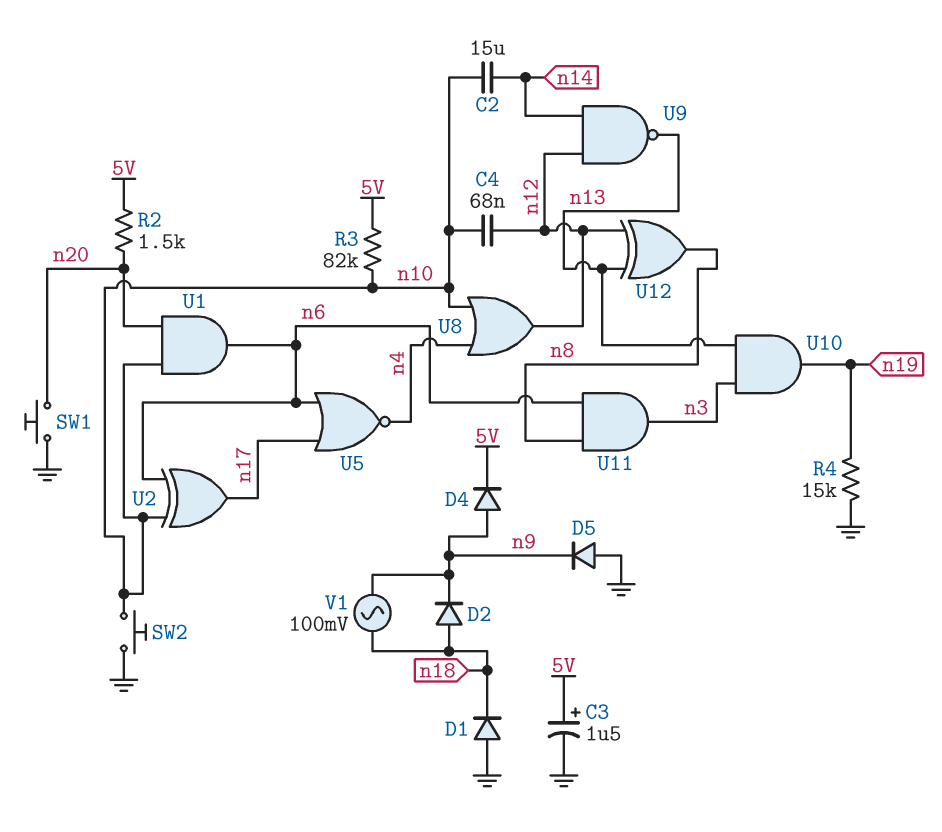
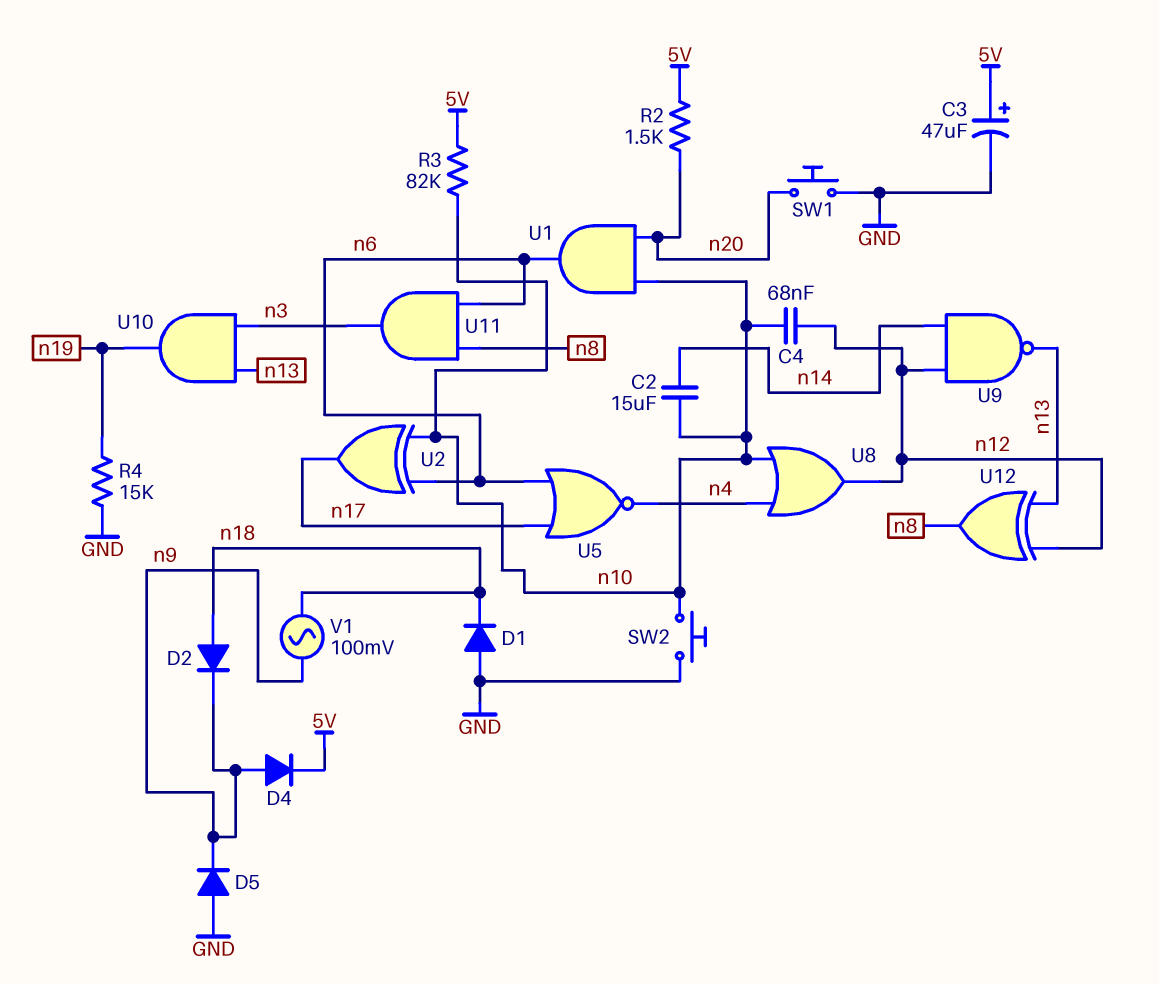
C3: 1.5uF (plus 5V, minus GND) -> 47uF (plus 5V, minus GND)

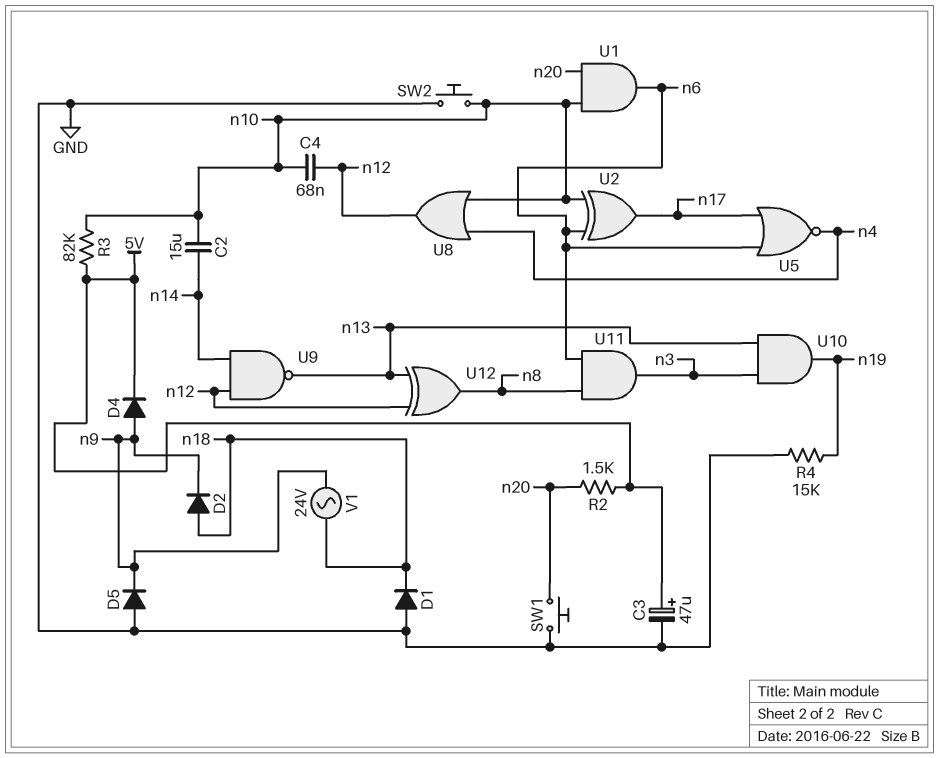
V1: AC 100mV (n9, n18) -> AC 24V (n9, n18)

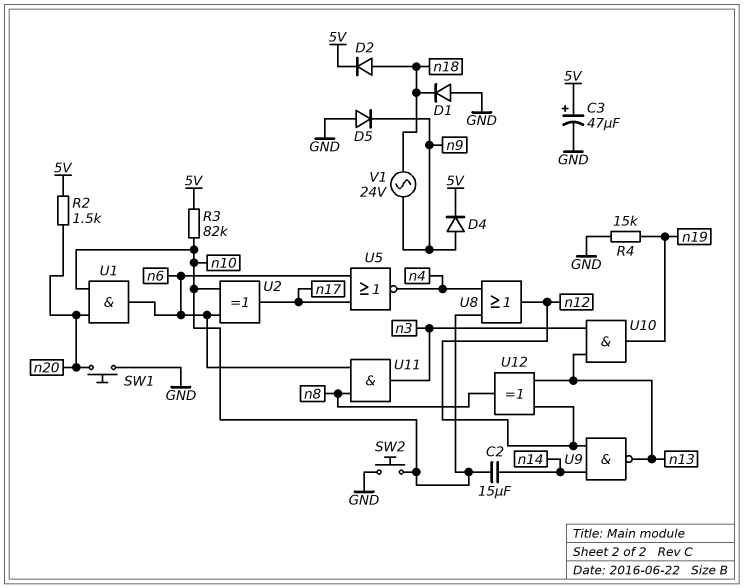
C4: 68nF (n10, n12) -> none
D2: diode (A n18, K n9) -> diode (A n18, K 5V)

